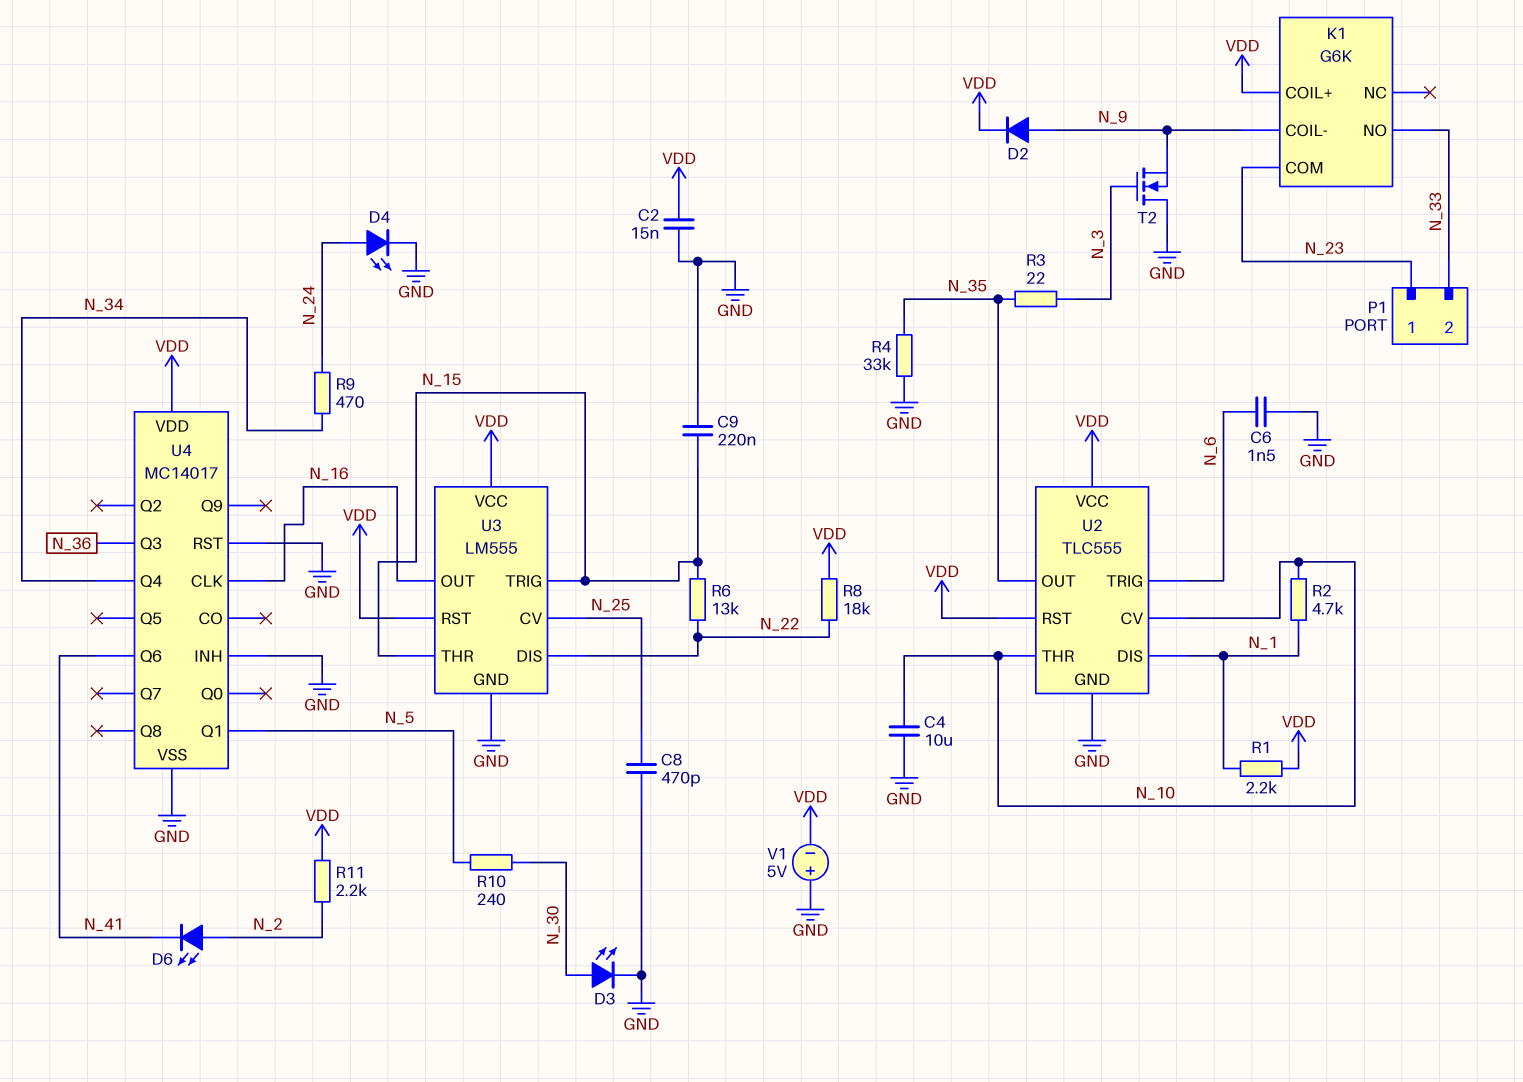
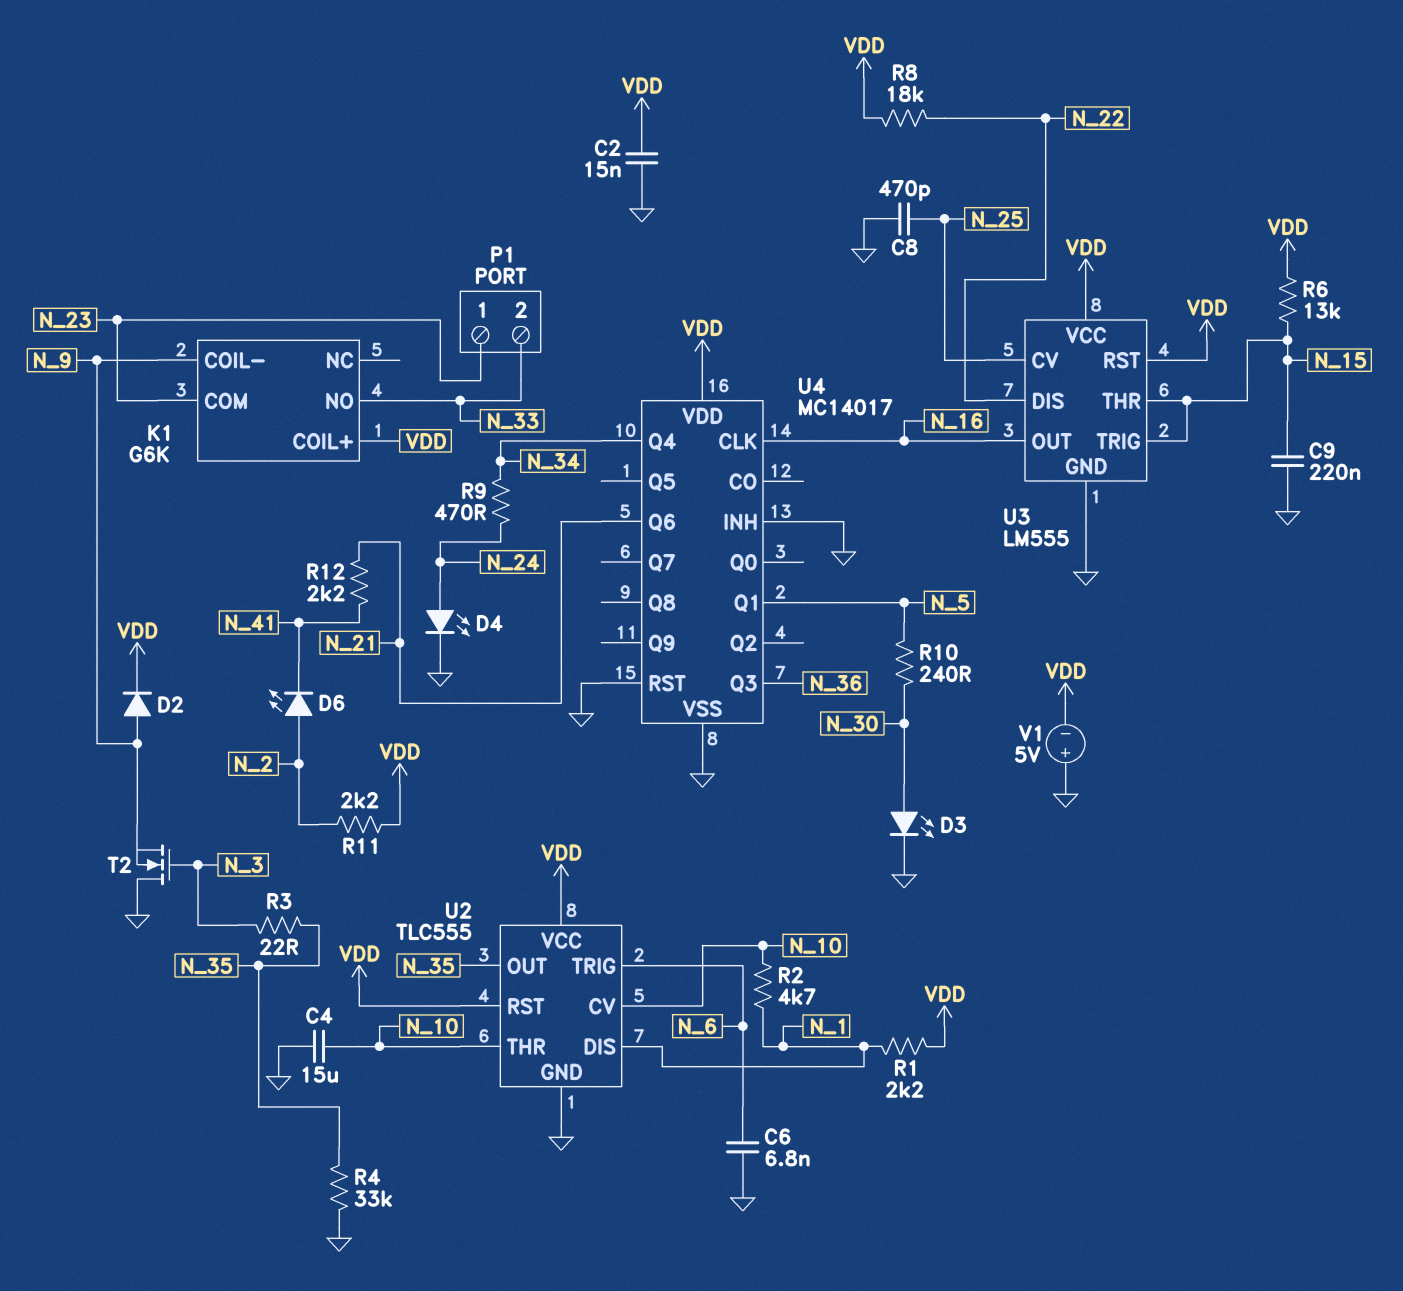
C4: 10uF (GND, N_10) -> 15uF (GND, N_10)
C6: 1.5nF (GND, N_6) -> 6.8nF (GND, N_6)
R6: 13k (N_15, N_22) -> 13k (N_15, VDD)
R12: none -> 2.2k (N_21, N_41)
U4 pin Q6: N_41 -> N_21

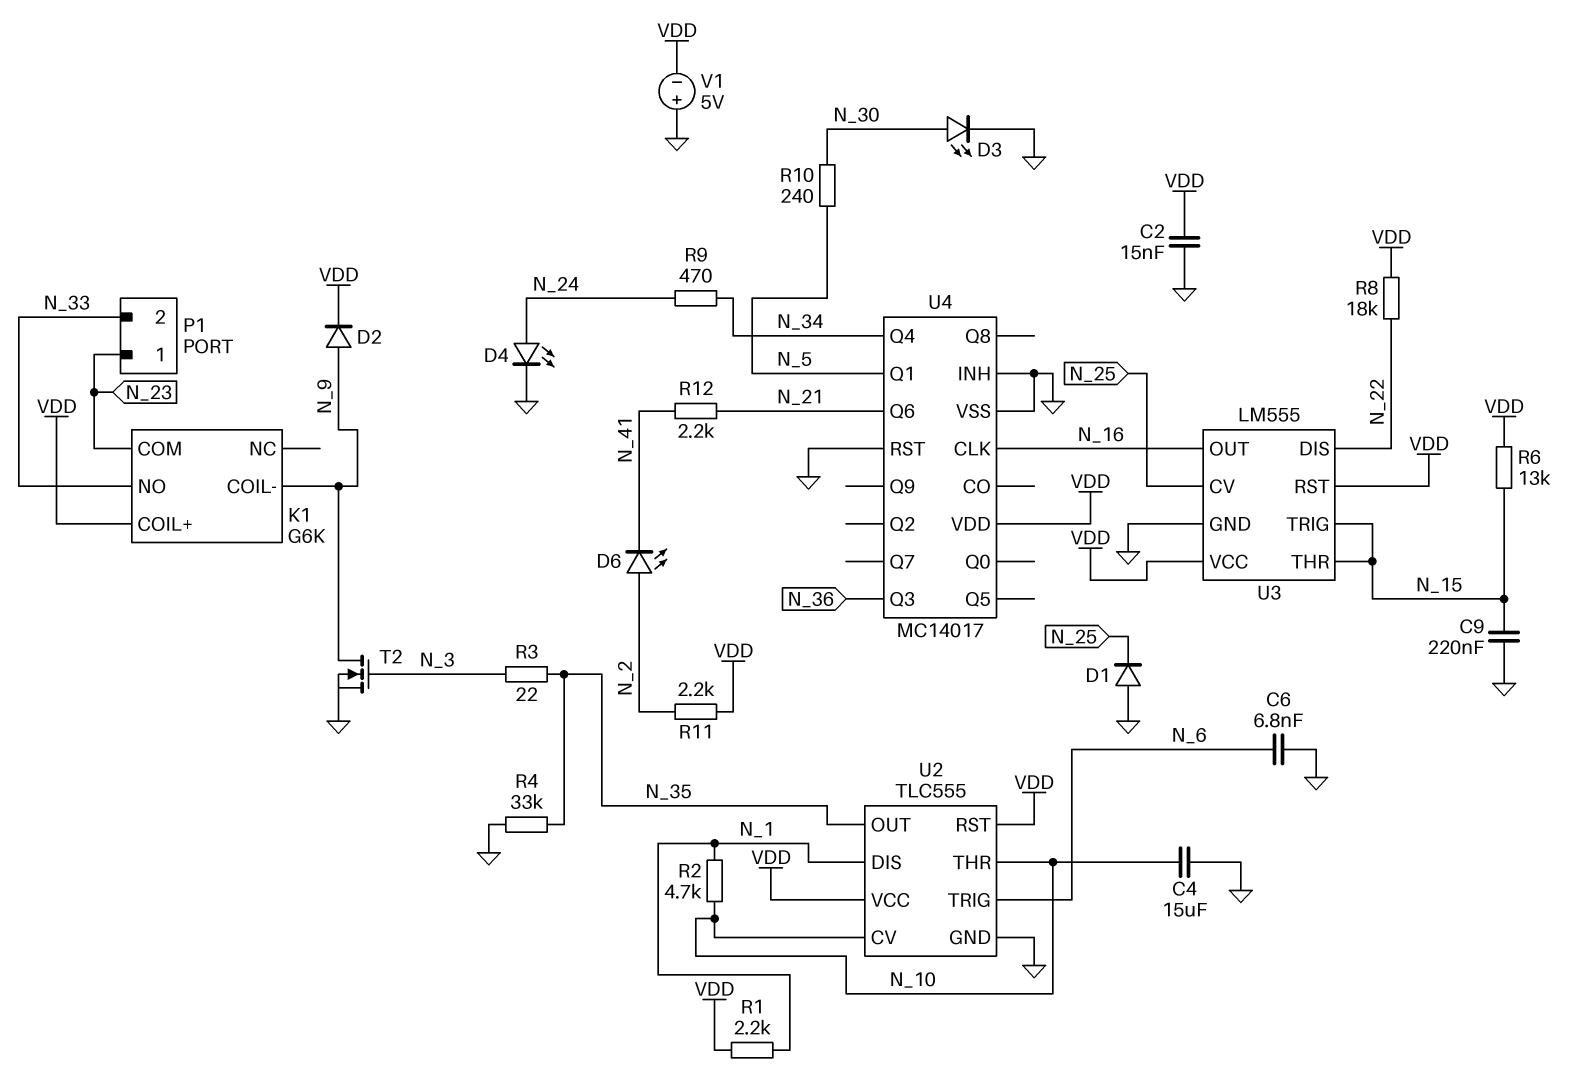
C8: 470pF (GND, N_25) -> none
D1: none -> diode (A GND, K N_25)
T2: NMOS (G N_3, D GND, S N_9) -> NMOS (G N_3, D N_9, S GND)

